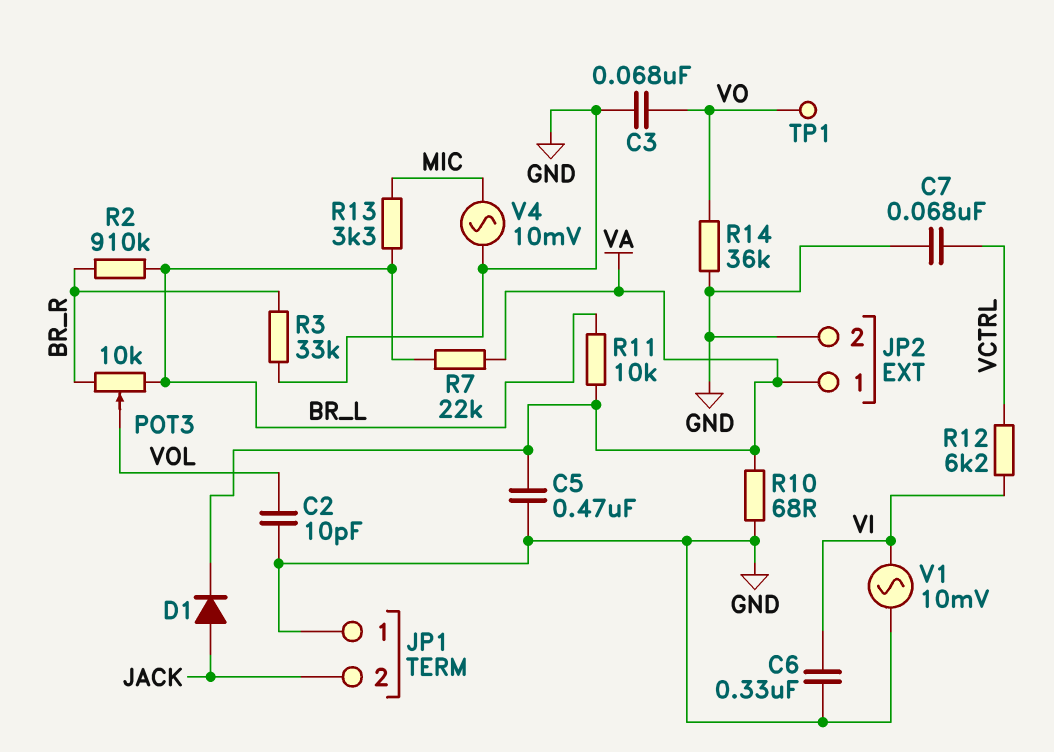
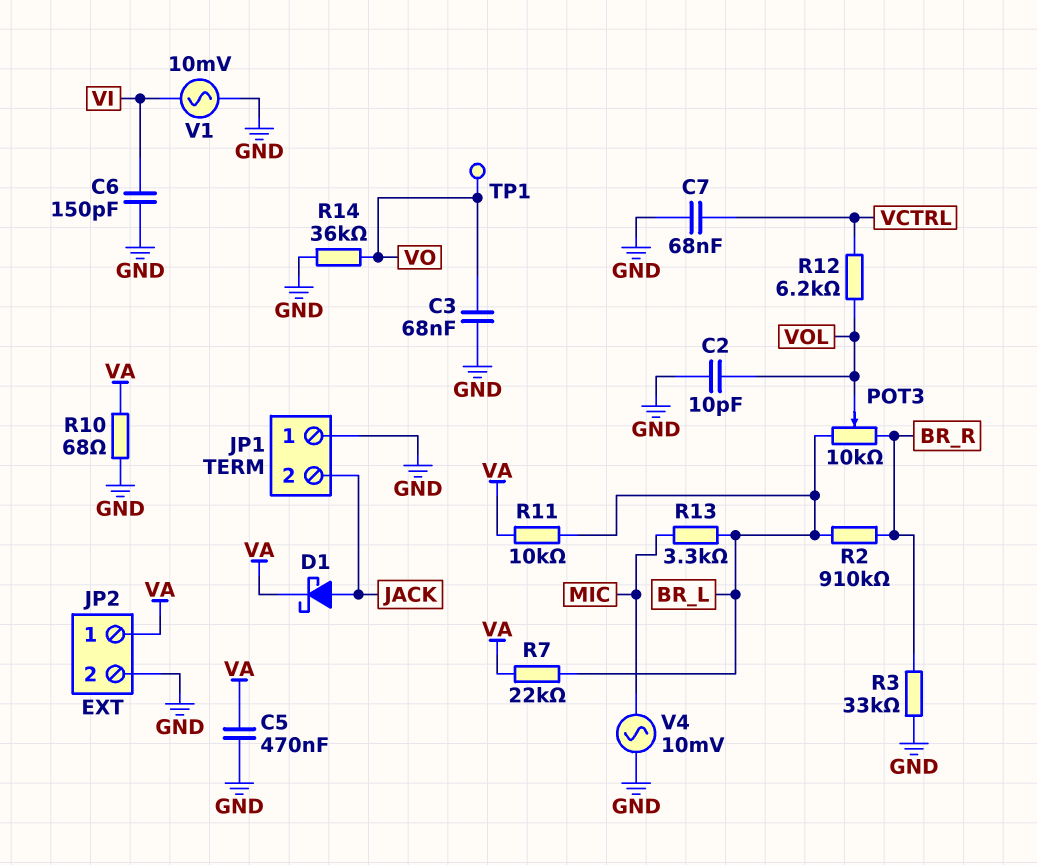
C6: 330nF (GND, VI) -> 150pF (GND, VI)
D1: diode (A JACK, K VA) -> schottky (A JACK, K VA)
R12: 6.2k (VCTRL, VI) -> 6.2k (VCTRL, VOL)

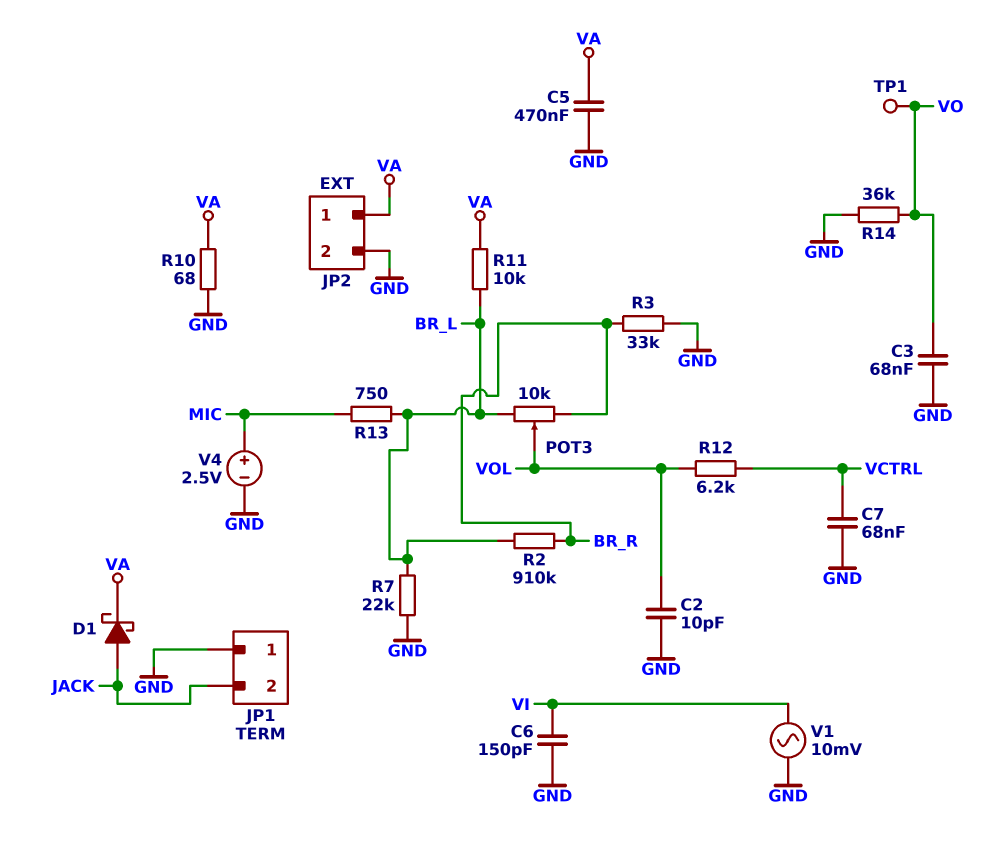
R7: 22k (BR_L, VA) -> 22k (BR_L, GND)
R13: 3.3k (BR_L, MIC) -> 750 (BR_L, MIC)
V4: AC 10mV (GND, MIC) -> 2.5V (plus MIC, minus GND)

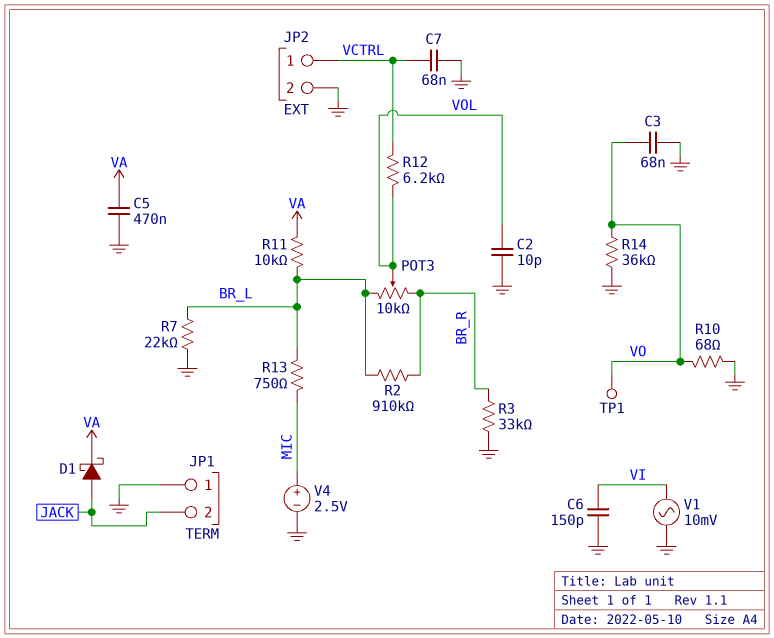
JP2 pin 1: VA -> VCTRL
R10: 68 (GND, VA) -> 68 (GND, VO)

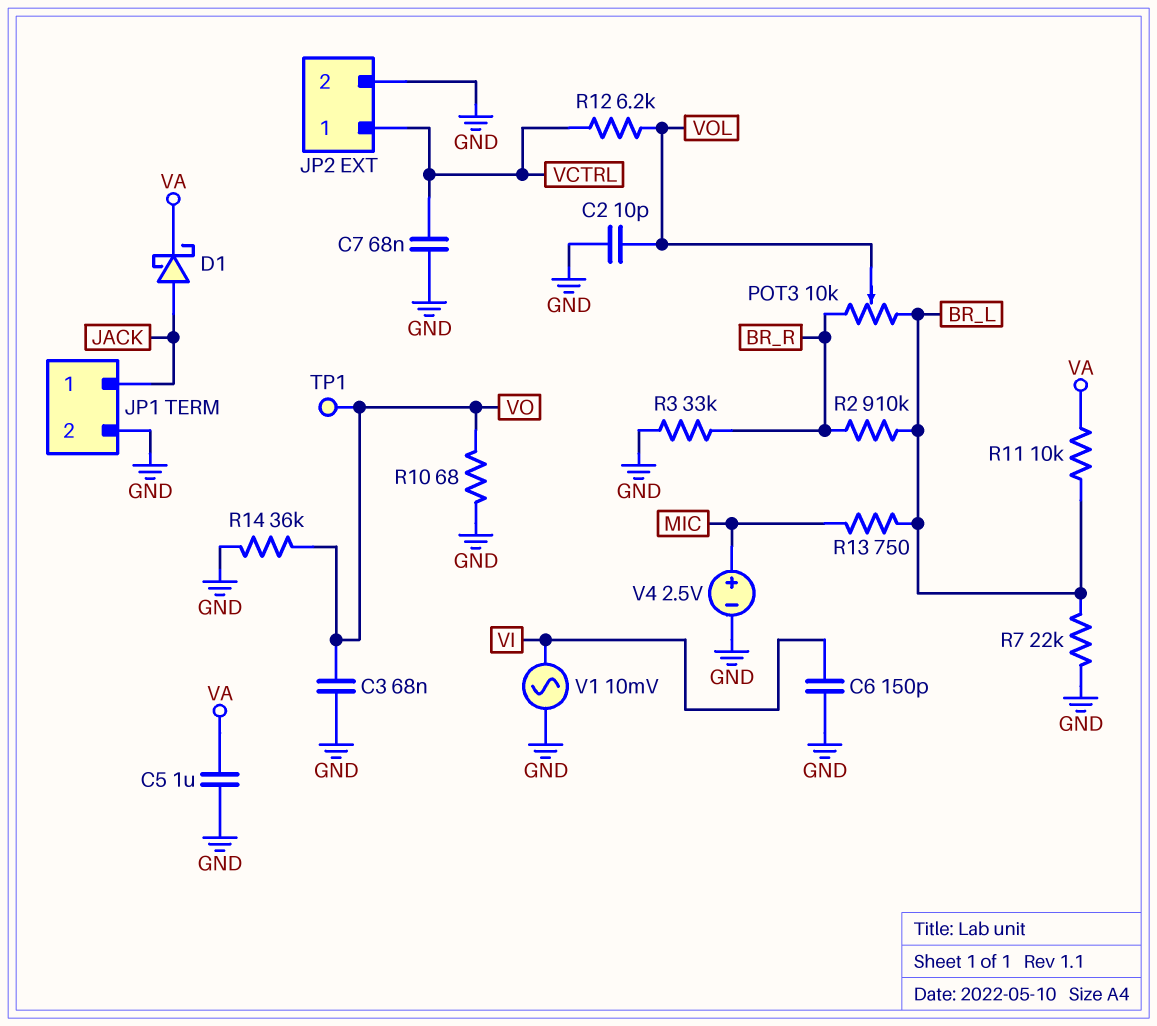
C5: 470nF (GND, VA) -> 1uF (GND, VA)
JP1 pin 1: GND -> JACK
JP1 pin 2: JACK -> GND

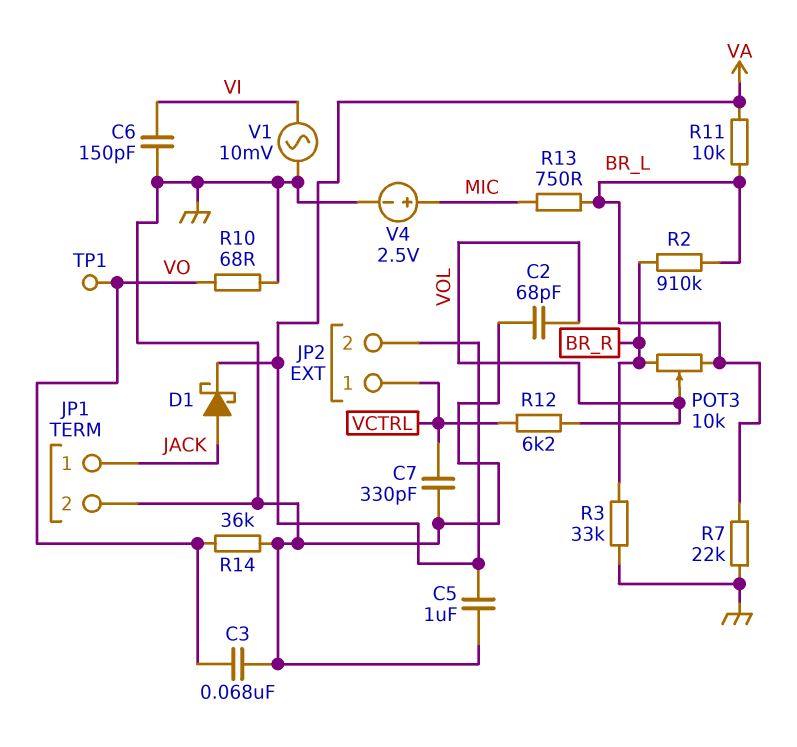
C2: 10pF (GND, VOL) -> 68pF (GND, VOL)
C7: 68nF (GND, VCTRL) -> 330pF (GND, VCTRL)
JP2 pin 2: GND -> VA

